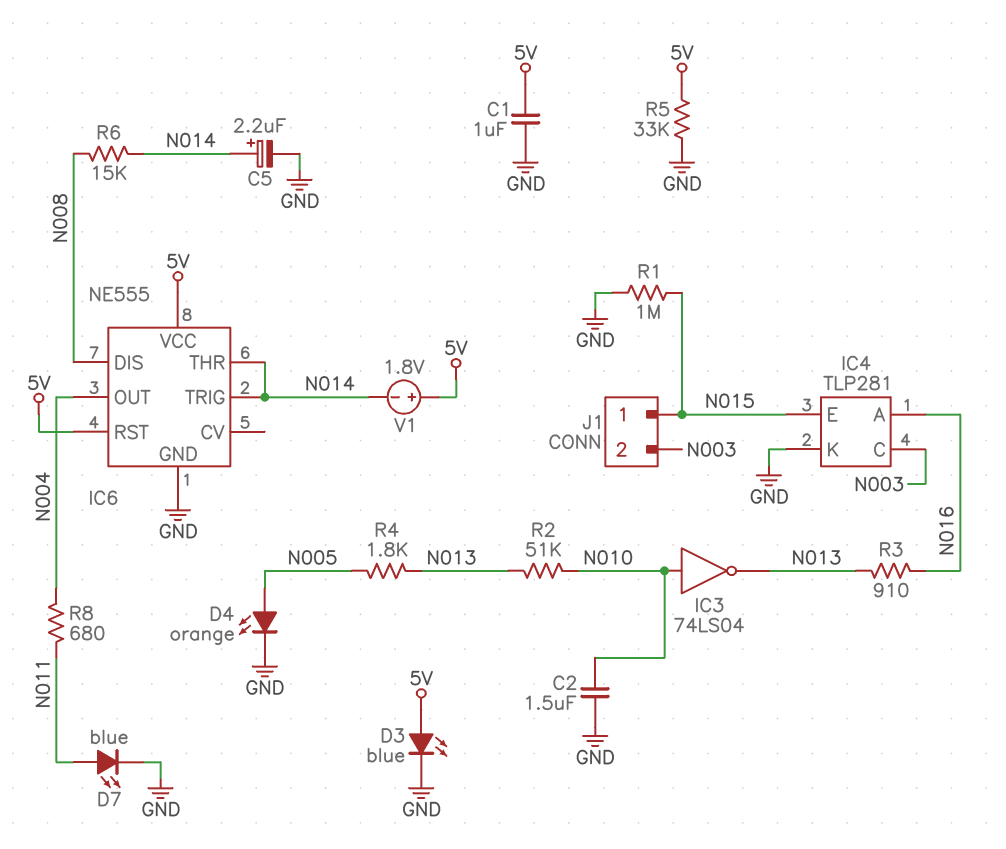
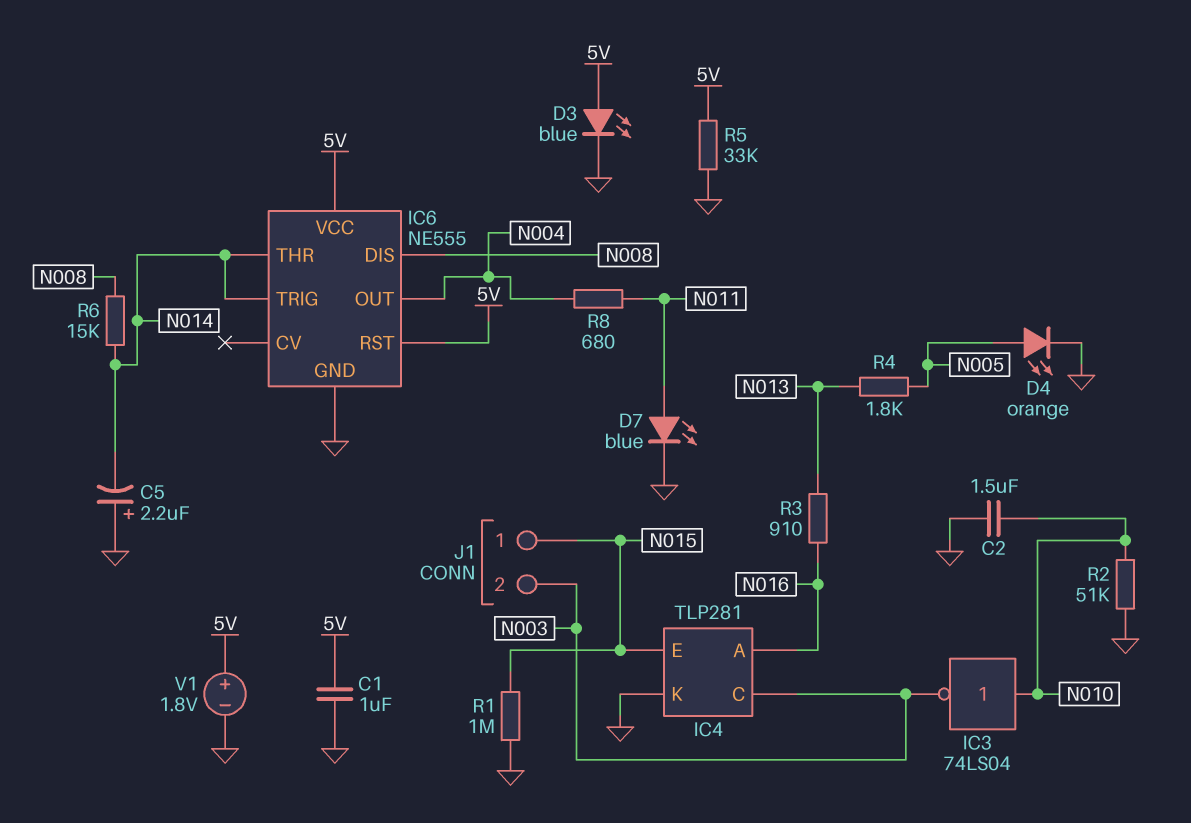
C5: 2.2uF (plus N014, minus GND) -> 2.2uF (plus GND, minus N014)
IC3: NOT 74LS04 (in N010, out N013) -> NOT 74LS04 (in N010, out N003)
R2: 51k (N010, N013) -> 51k (GND, N010)
V1: 1.8V (plus 5V, minus N014) -> 1.8V (plus 5V, minus GND)

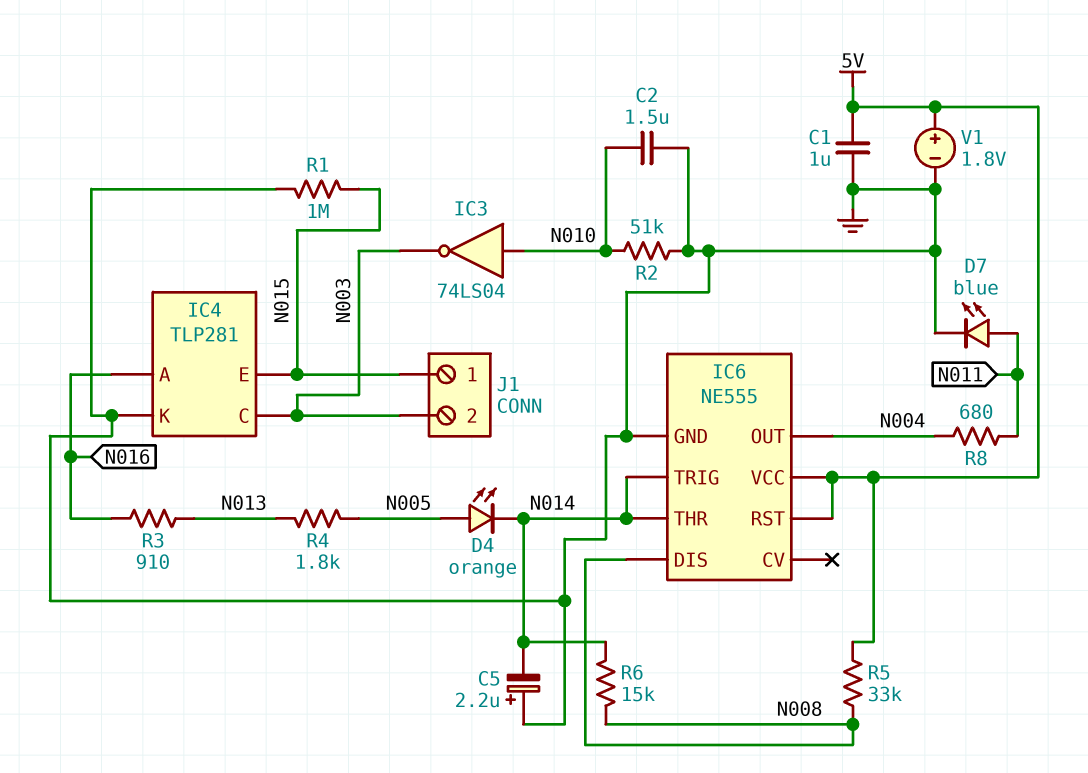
D3: LED blue (A 5V, K GND) -> none
D4: LED orange (A N005, K GND) -> LED orange (A N005, K N014)
R5: 33k (5V, GND) -> 33k (5V, N008)

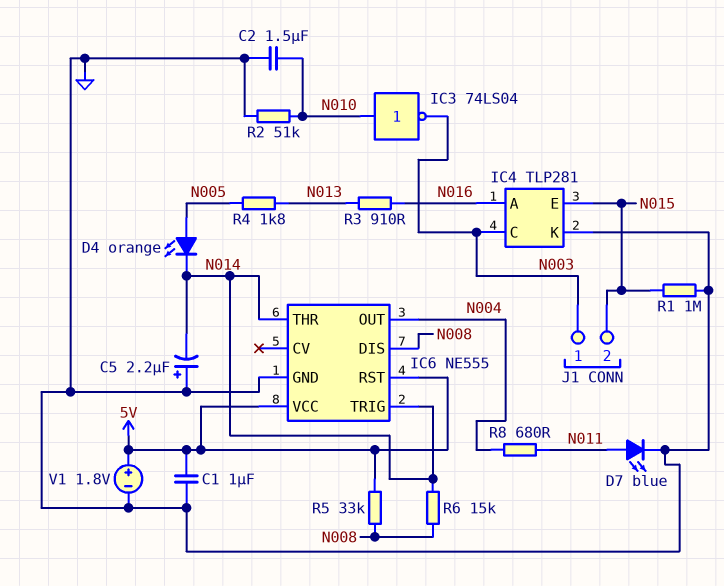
J1 pin 1: N015 -> N003
J1 pin 2: N003 -> N015

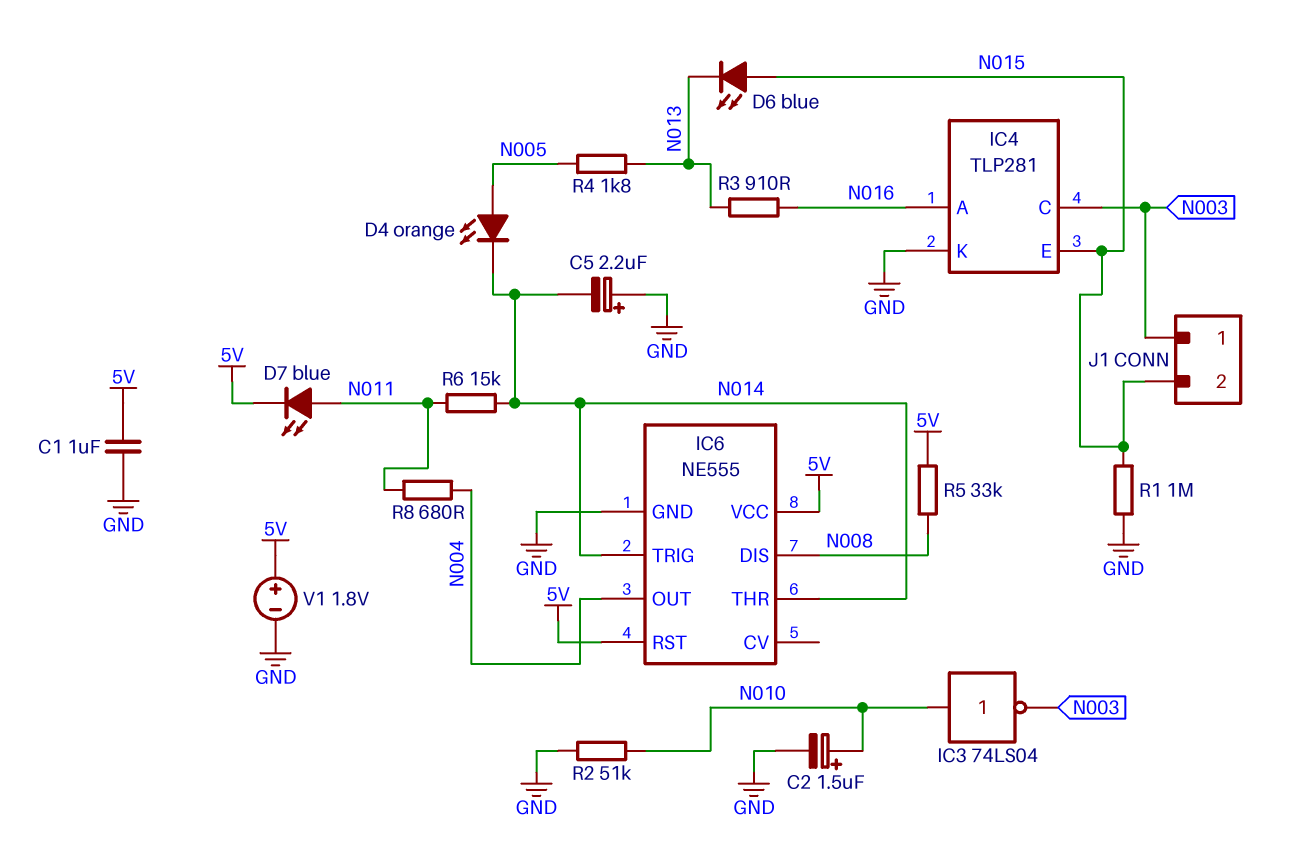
C2: 1.5uF (GND, N010) -> 1.5uF (plus N010, minus GND)
D6: none -> LED blue (A N015, K N013)
D7: LED blue (A N011, K GND) -> LED blue (A N011, K 5V)
R6: 15k (N008, N014) -> 15k (N011, N014)

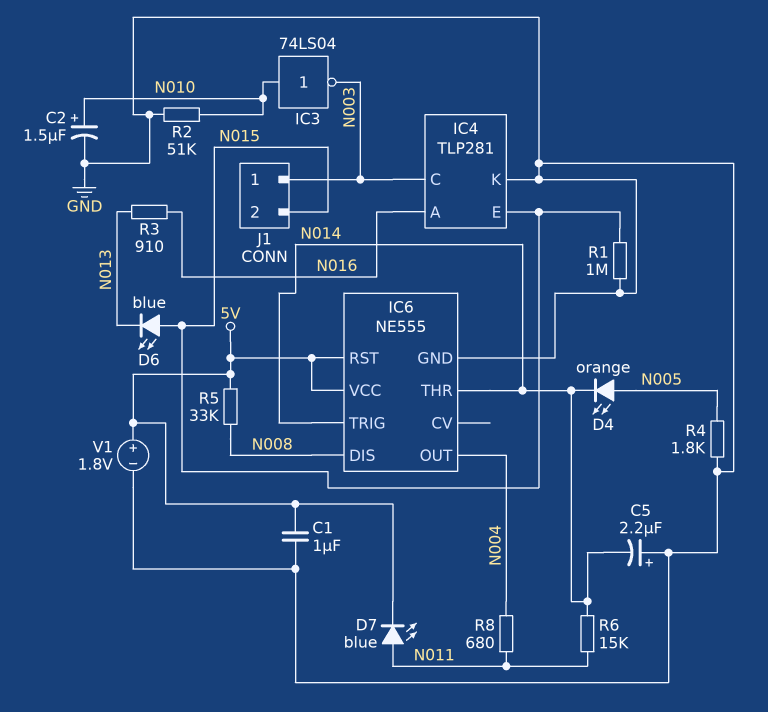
R4: 1.8k (N005, N013) -> 1.8k (GND, N005)

